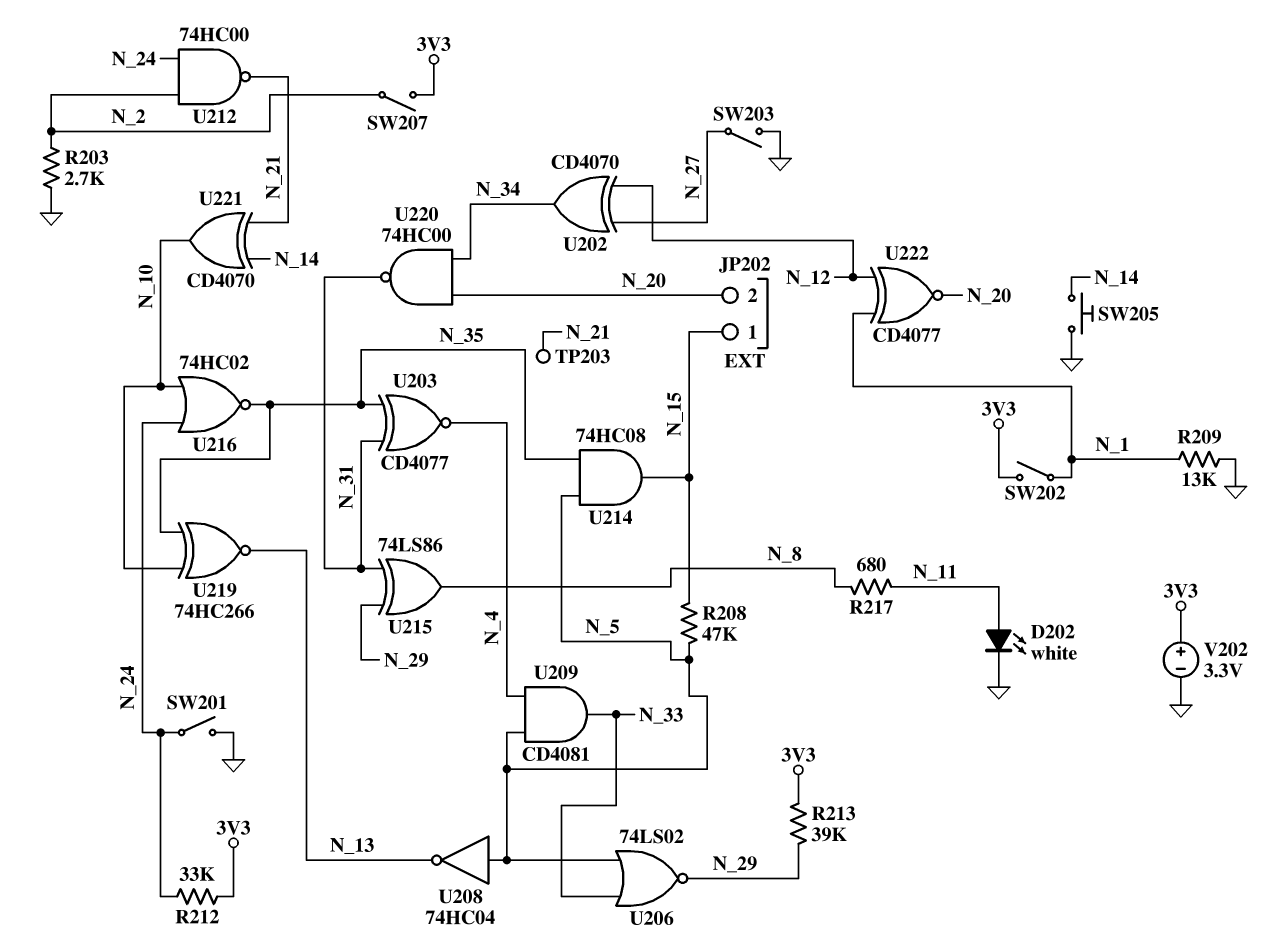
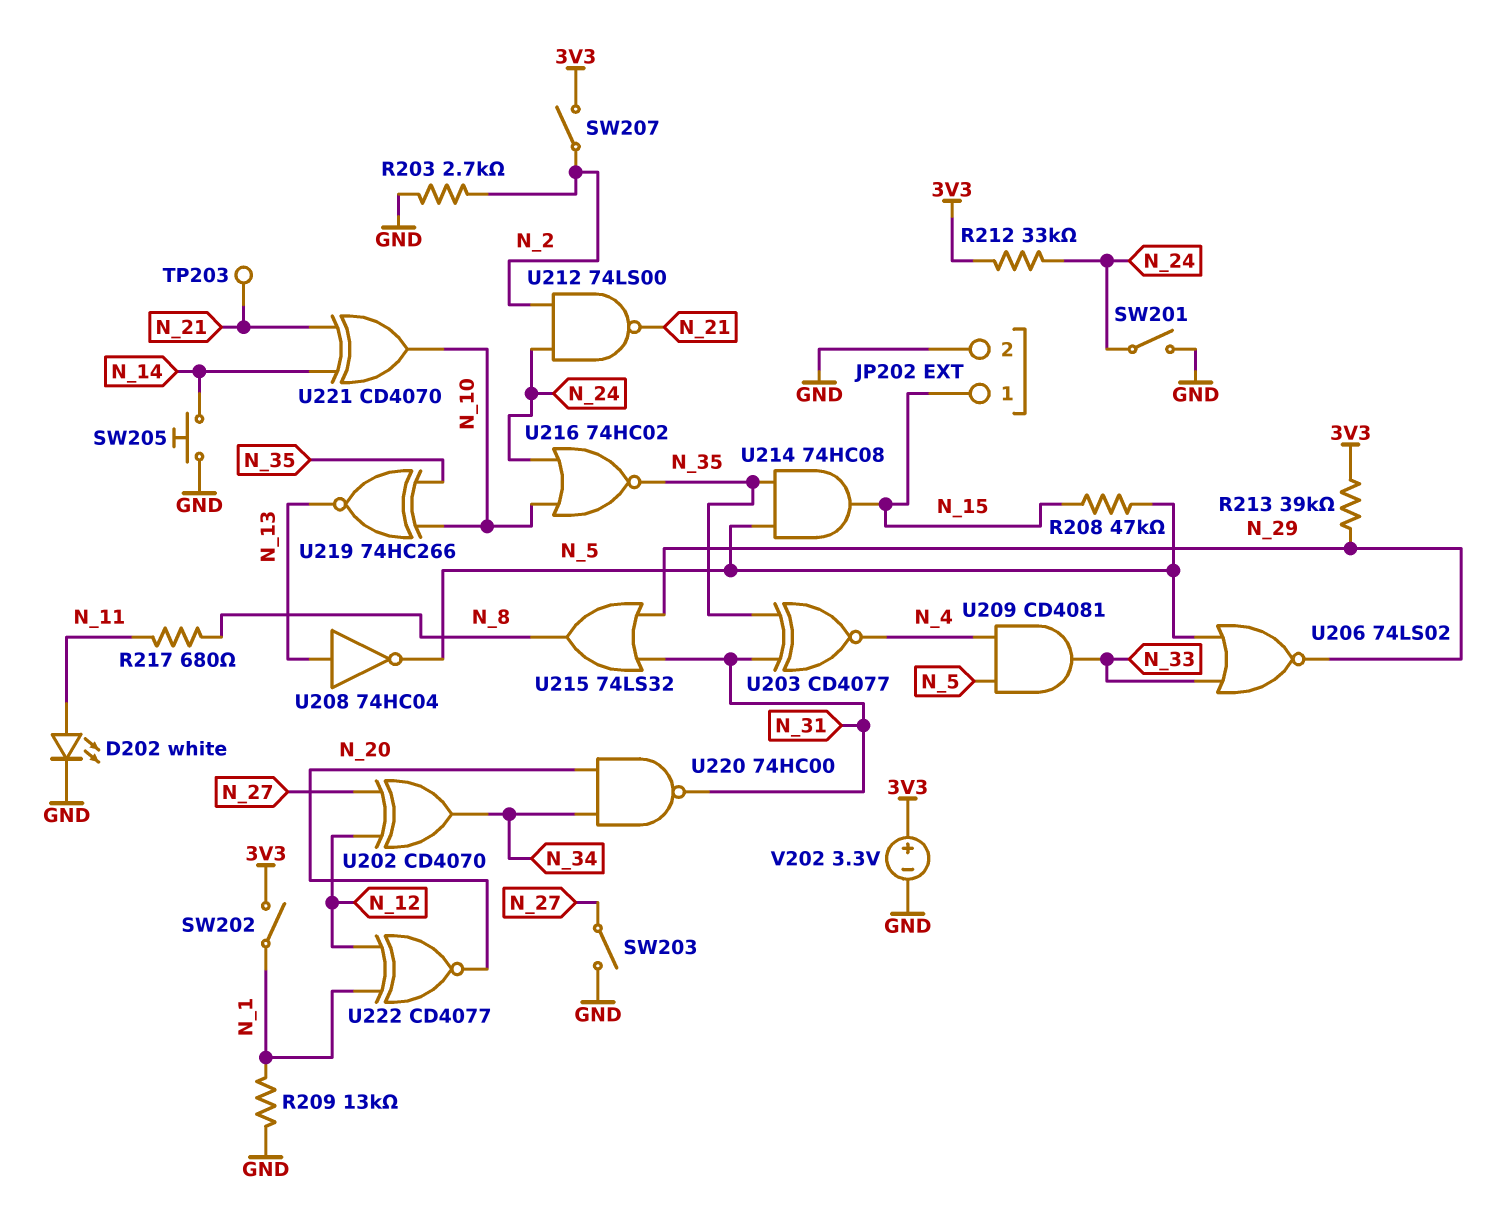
JP202 pin 2: N_20 -> GND
U208: NOT 74HC04 (in N_5, out N_13) -> NOT 74HC04 (in N_13, out N_5)
U212: NAND 74HC00 (in N_2, in N_24, out N_21) -> NAND 74LS00 (in N_2, in N_24, out N_21)
U215: XOR 74LS86 (in N_29, in N_31, out N_8) -> OR 74LS32 (in N_29, in N_31, out N_8)

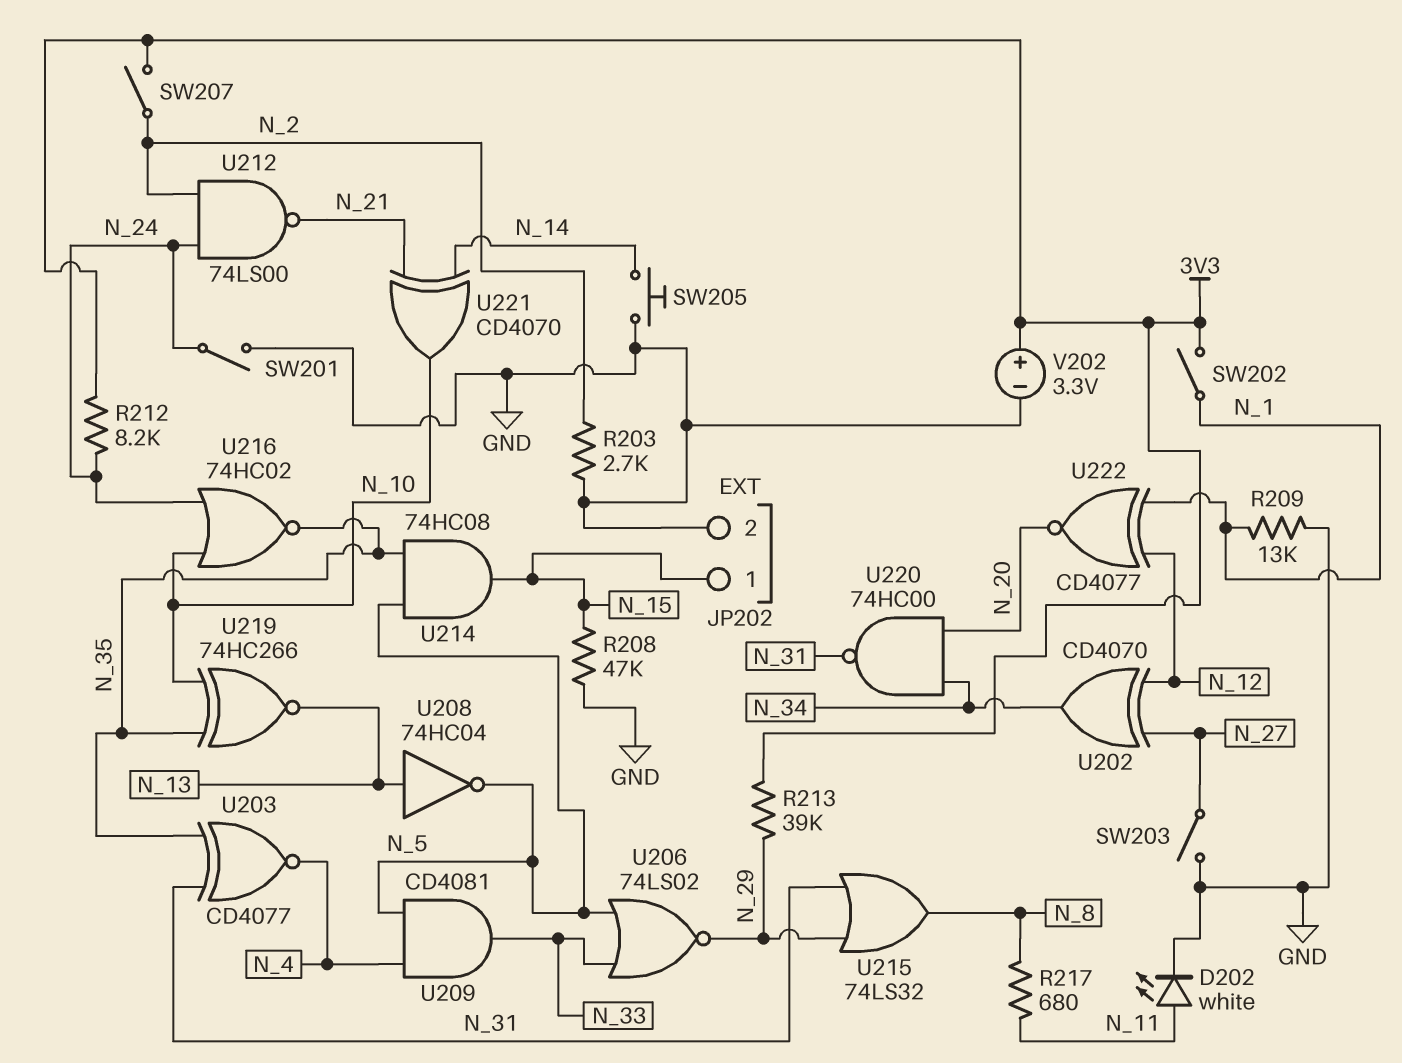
R208: 47k (N_5, N_15) -> 47k (GND, N_15)
R212: 33k (3V3, N_24) -> 8.2k (3V3, N_24)
TP203: test point (N_21) -> none

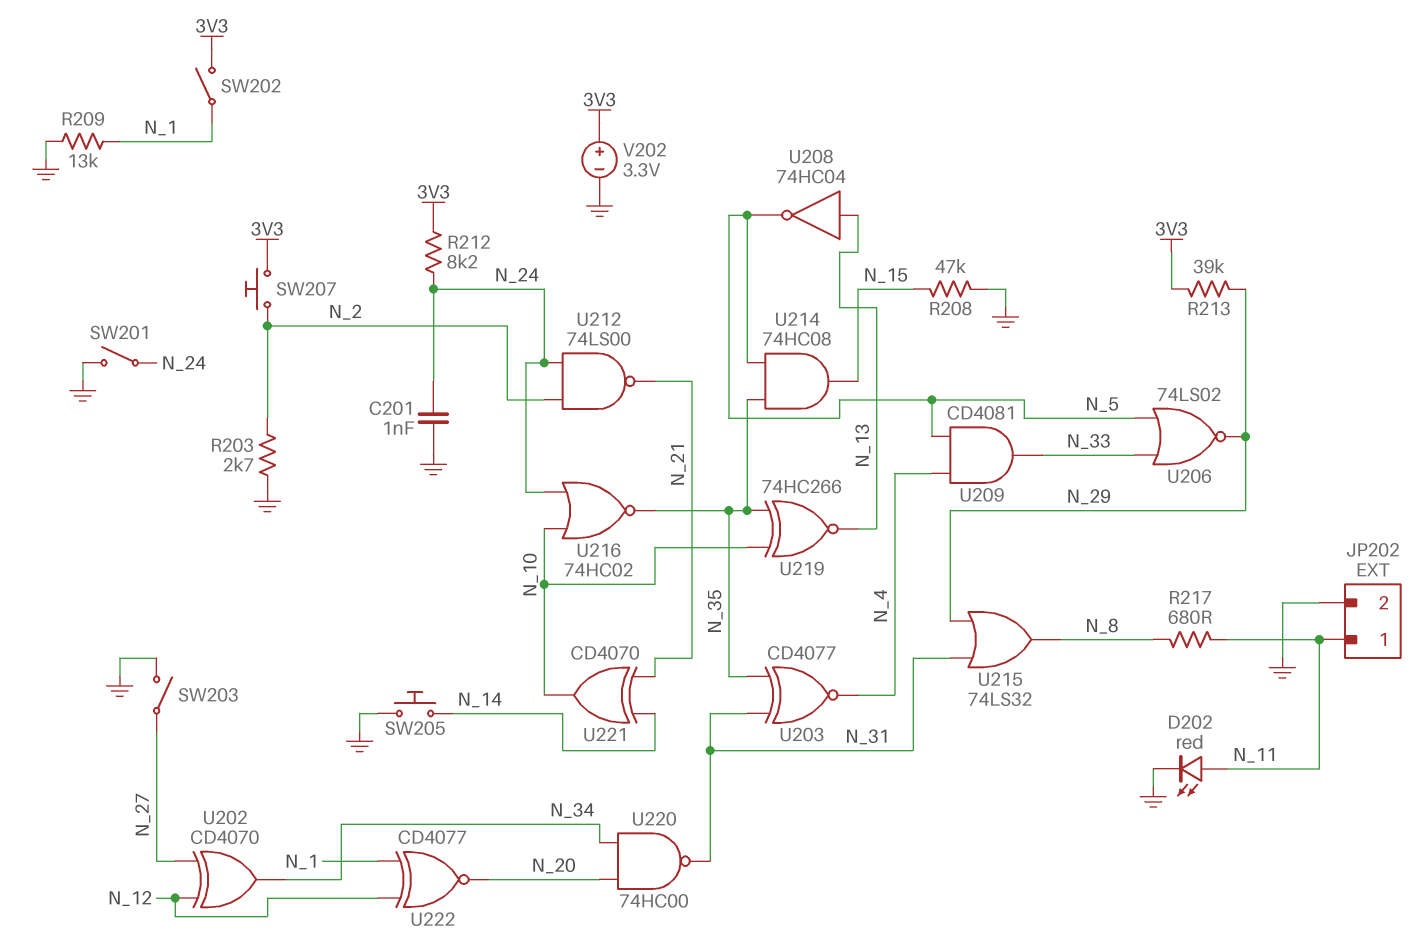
C201: none -> 1nF (GND, N_24)
D202: LED white (A N_11, K GND) -> LED red (A N_11, K GND)
JP202 pin 1: N_15 -> N_11
SW207: switch (3V3, N_2) -> button (3V3, N_2)

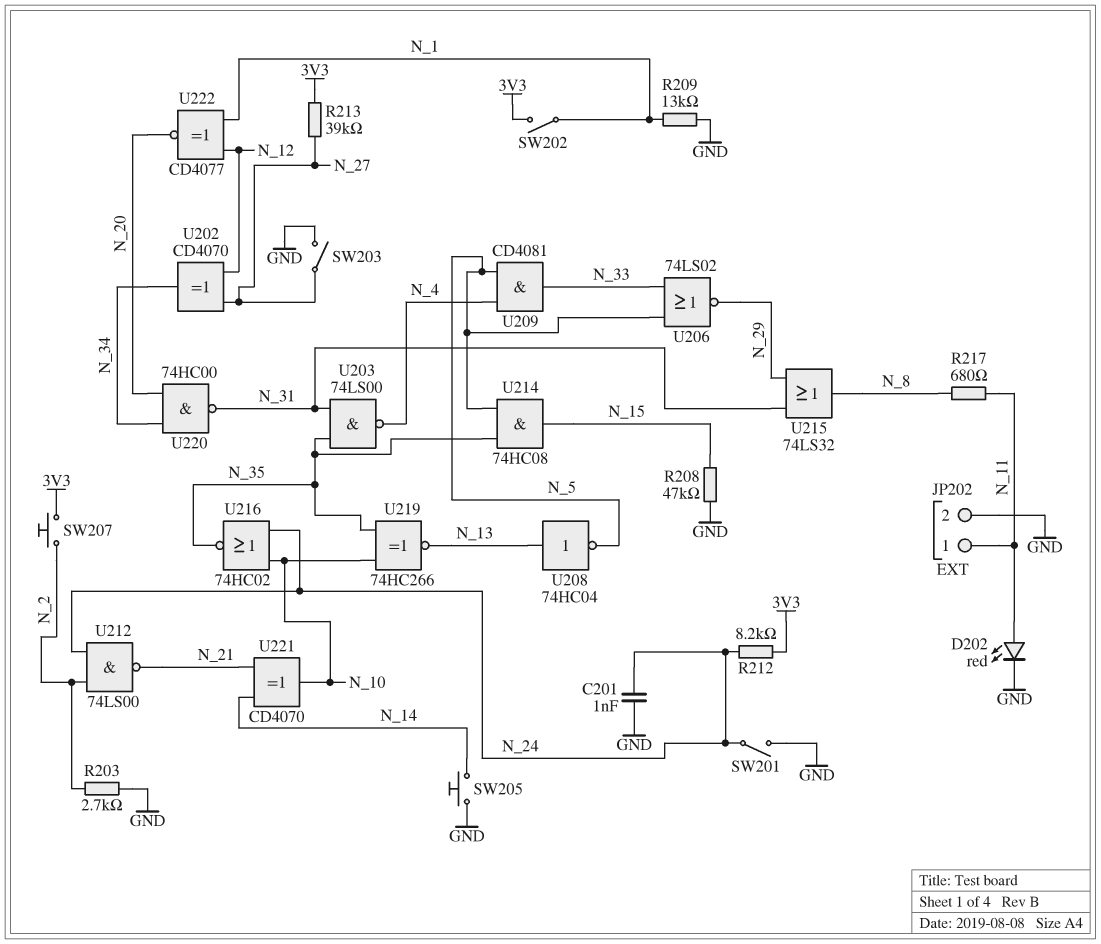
R213: 39k (3V3, N_29) -> 39k (3V3, N_27)
U203: XNOR CD4077 (in N_31, in N_35, out N_4) -> NAND 74LS00 (in N_31, in N_35, out N_4)
V202: 3.3V (plus 3V3, minus GND) -> none

